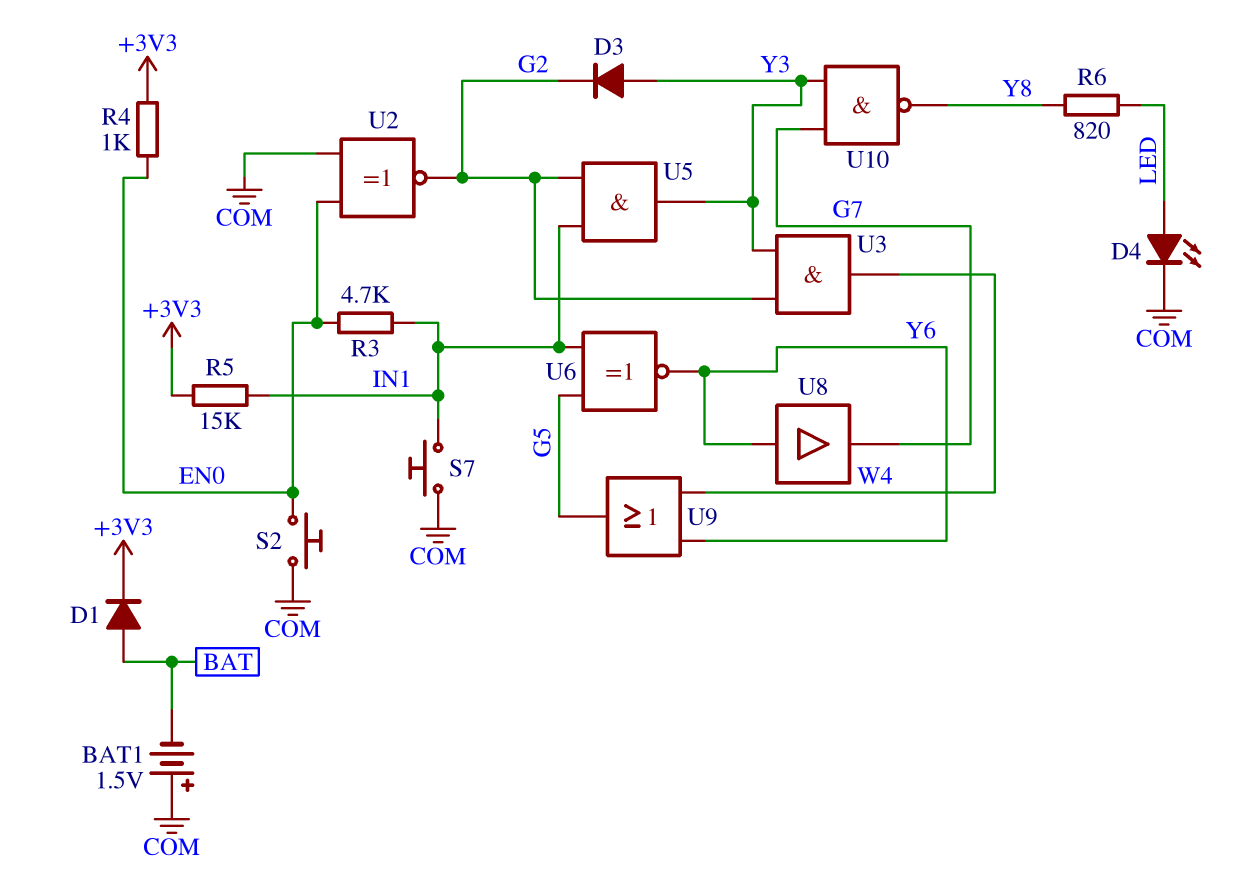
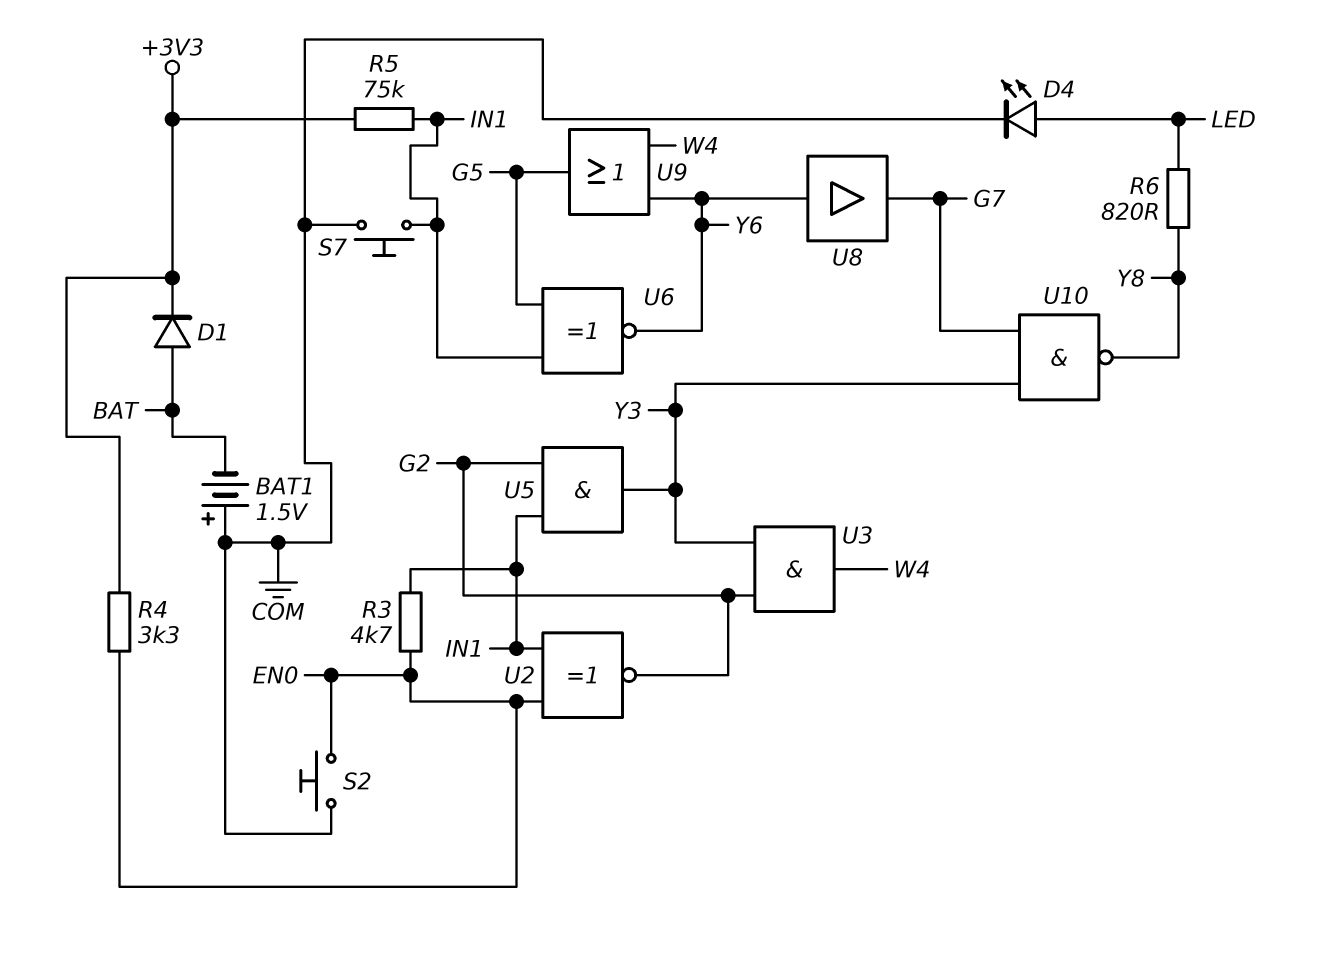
D3: diode (A Y3, K G2) -> none
R4: 1k (+3V3, EN0) -> 3.3k (+3V3, EN0)
R5: 15k (+3V3, IN1) -> 75k (+3V3, IN1)
U2: XNOR (in COM, in EN0, out G2) -> XNOR (in EN0, in IN1, out G2)

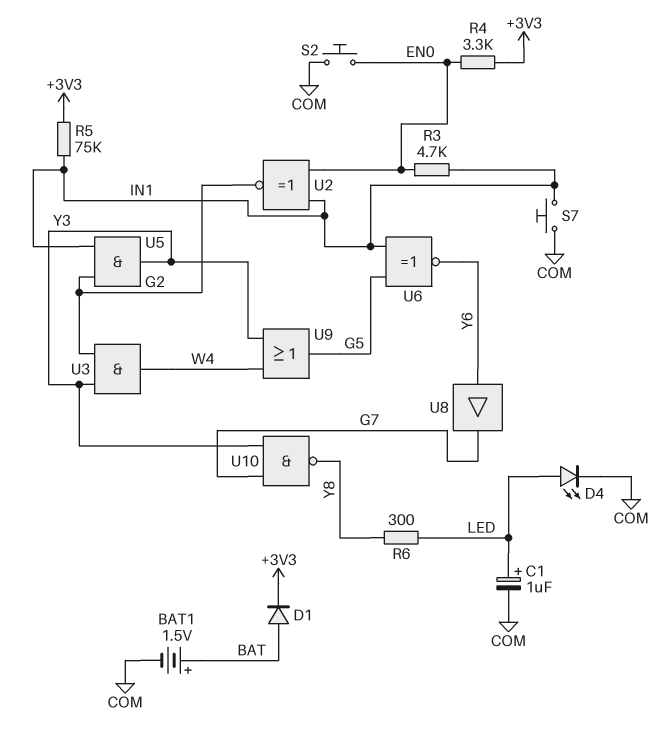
BAT1: 1.5V (plus COM, minus BAT) -> 1.5V (plus BAT, minus COM)
C1: none -> 1uF (plus LED, minus COM)
R6: 820 (LED, Y8) -> 300 (LED, Y8)
U9: OR (in W4, in Y6, out G5) -> OR (in W4, in Y3, out G5)

